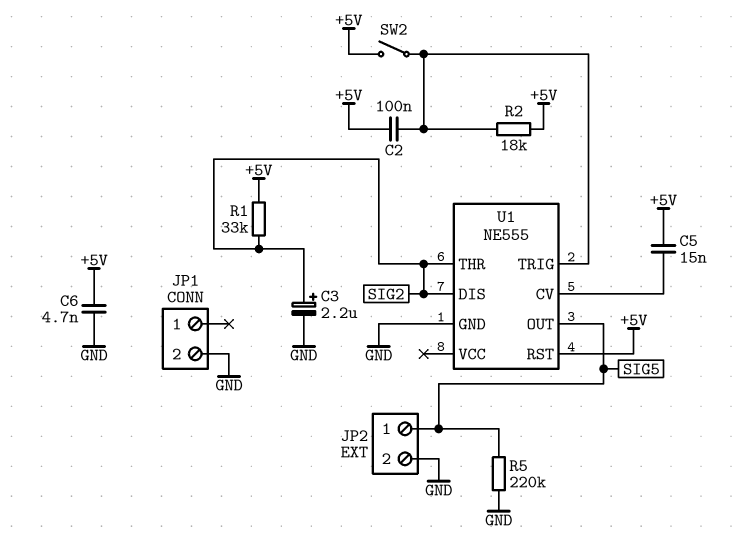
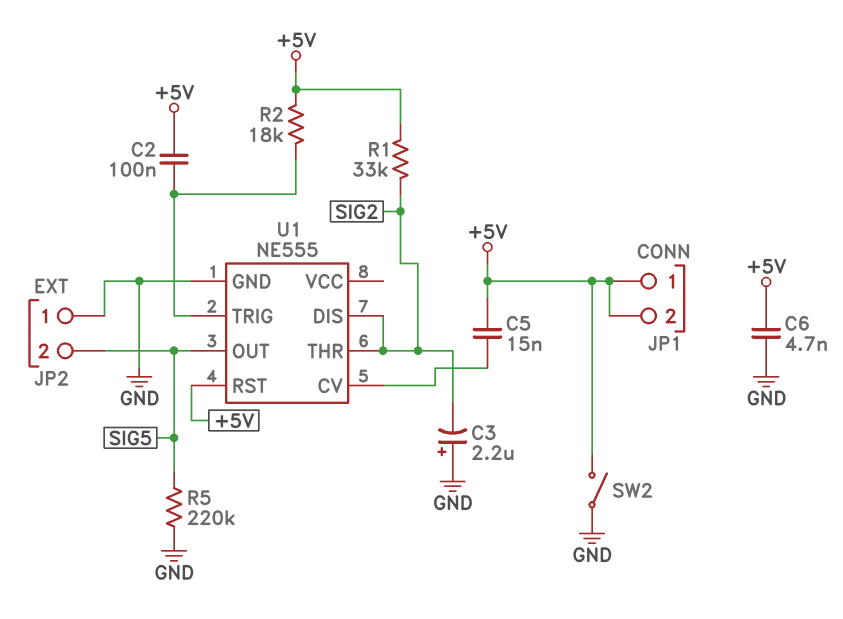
C3: 2.2uF (plus SIG2, minus GND) -> 2.2uF (plus GND, minus SIG2)
JP1 pin 1: none -> +5V
JP1 pin 2: GND -> +5V
JP2 pin 1: SIG5 -> GND
JP2 pin 2: GND -> SIG5
SW2: switch (+5V, U1/TRIG) -> switch (+5V, GND)

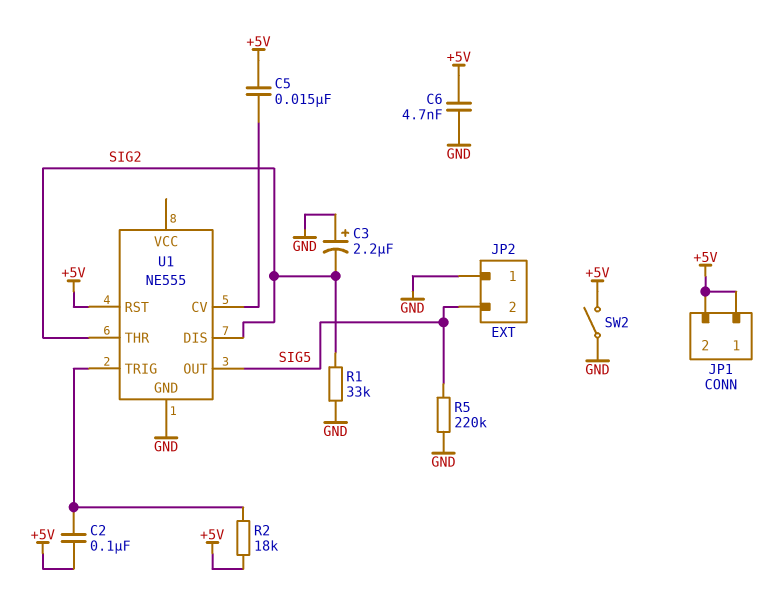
R1: 33k (+5V, SIG2) -> 33k (GND, SIG2)

